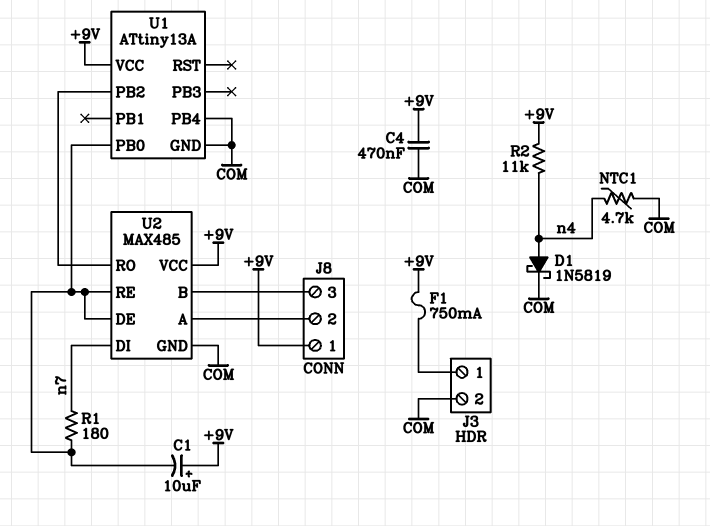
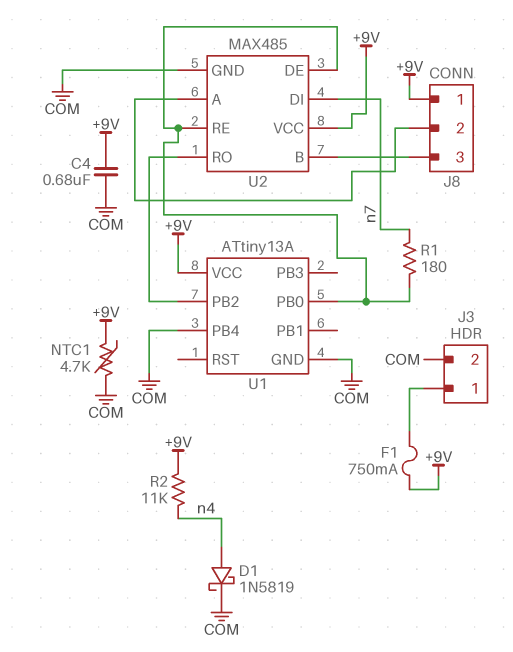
C1: 10uF (plus +9V, minus U1/PB0) -> none
C4: 470nF (+9V, COM) -> 680nF (+9V, COM)
NTC1: 4.7k (COM, n4) -> 4.7k (+9V, COM)

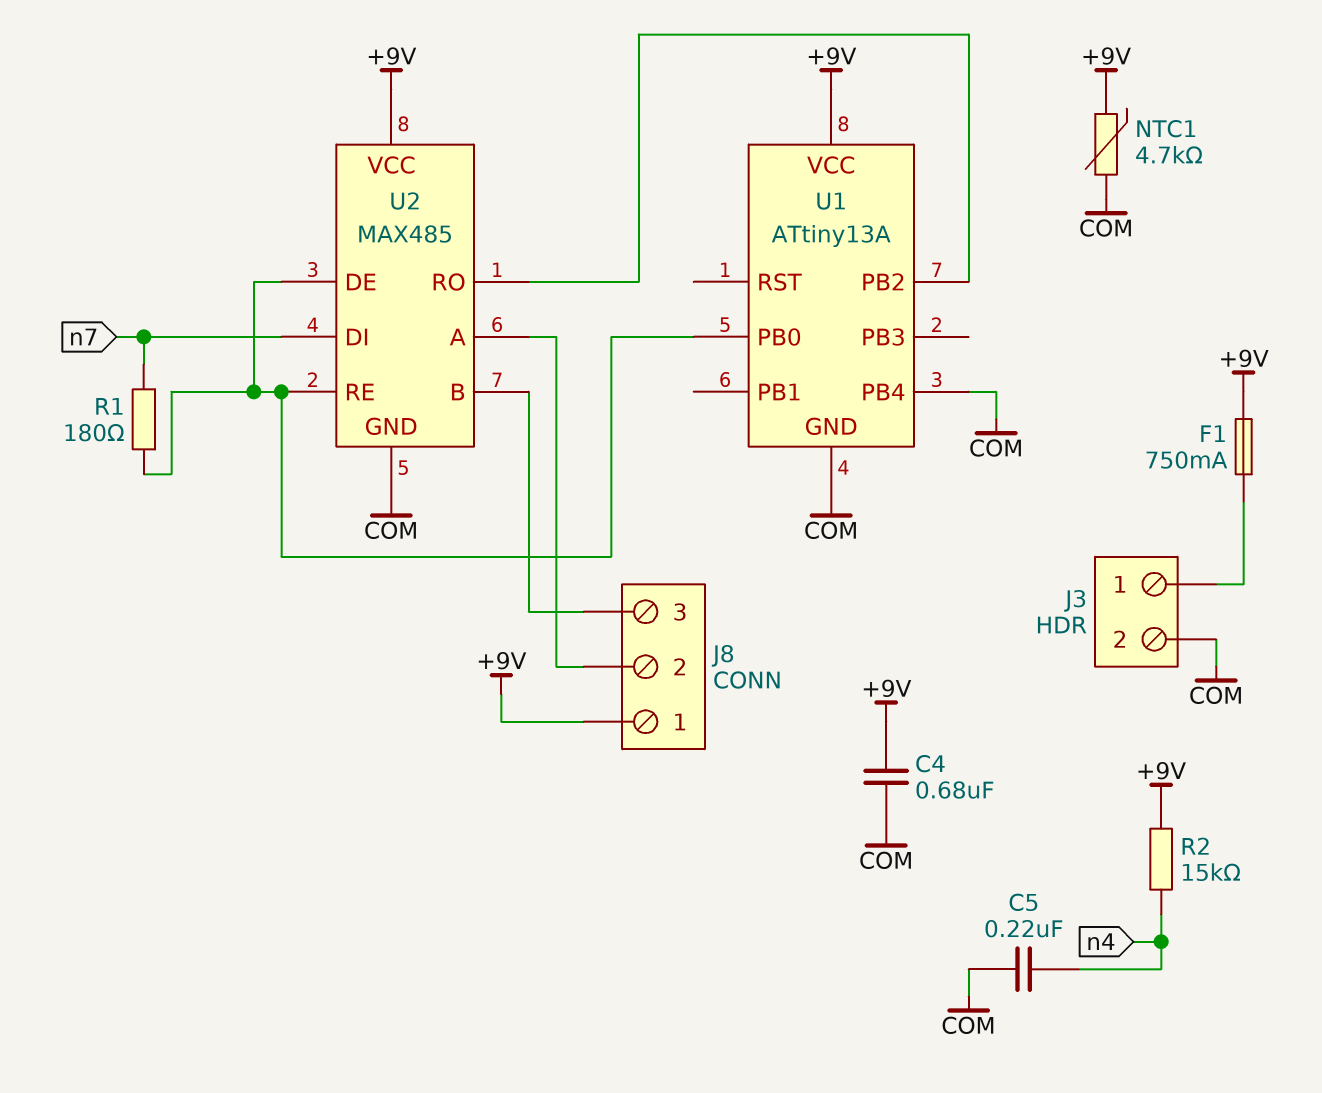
C5: none -> 220nF (COM, n4)
D1: schottky 1N5819 (A n4, K COM) -> none
R2: 11k (+9V, n4) -> 15k (+9V, n4)

